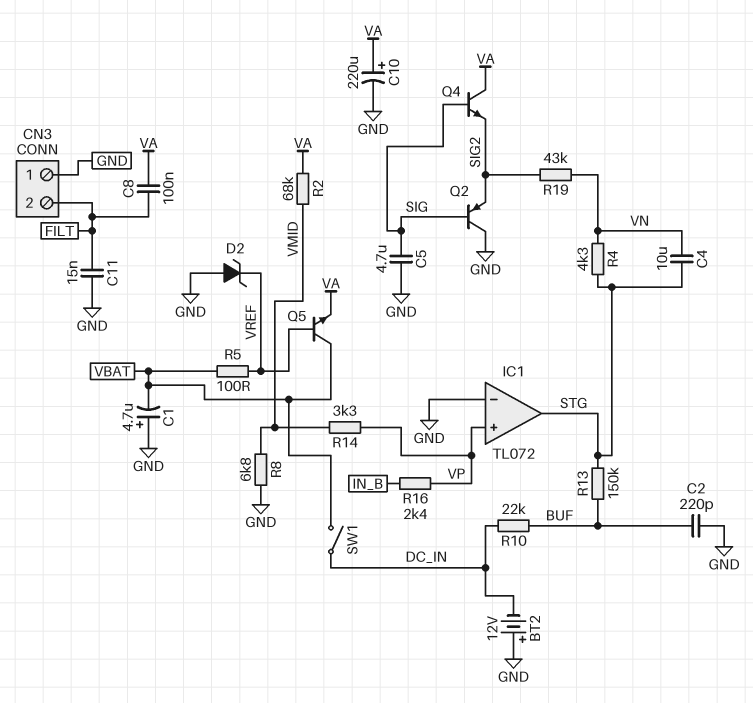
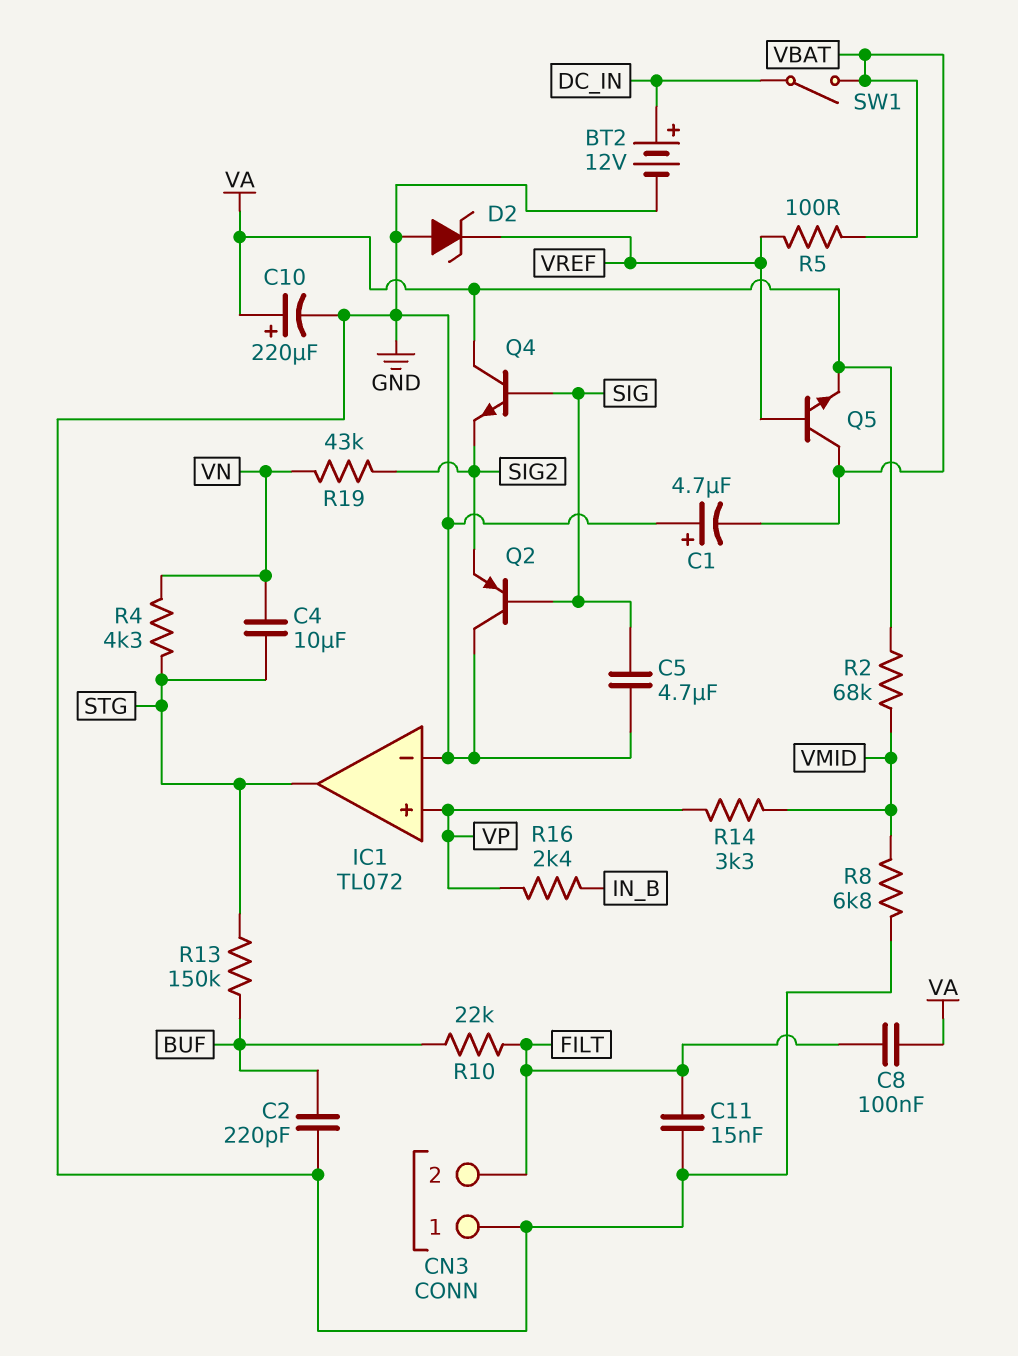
BT2: 12V (plus GND, minus DC_IN) -> 12V (plus DC_IN, minus GND)
R10: 22k (BUF, DC_IN) -> 22k (BUF, FILT)

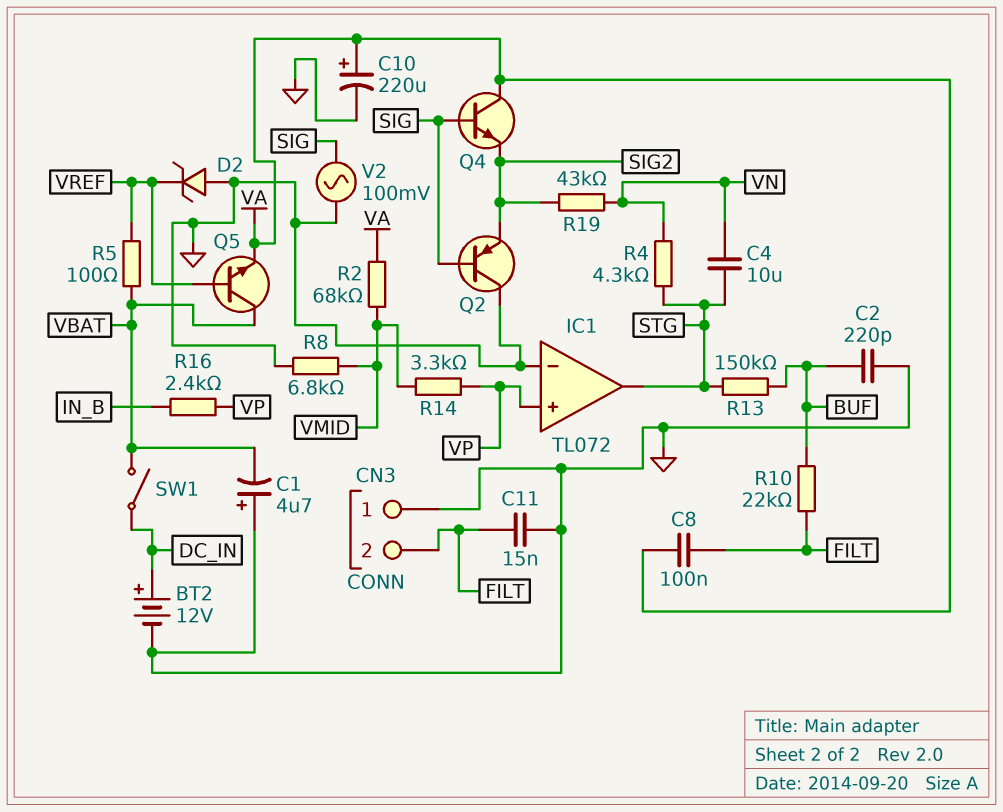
C5: 4.7uF (GND, SIG) -> none
V2: none -> AC 100mV (GND, SIG)

